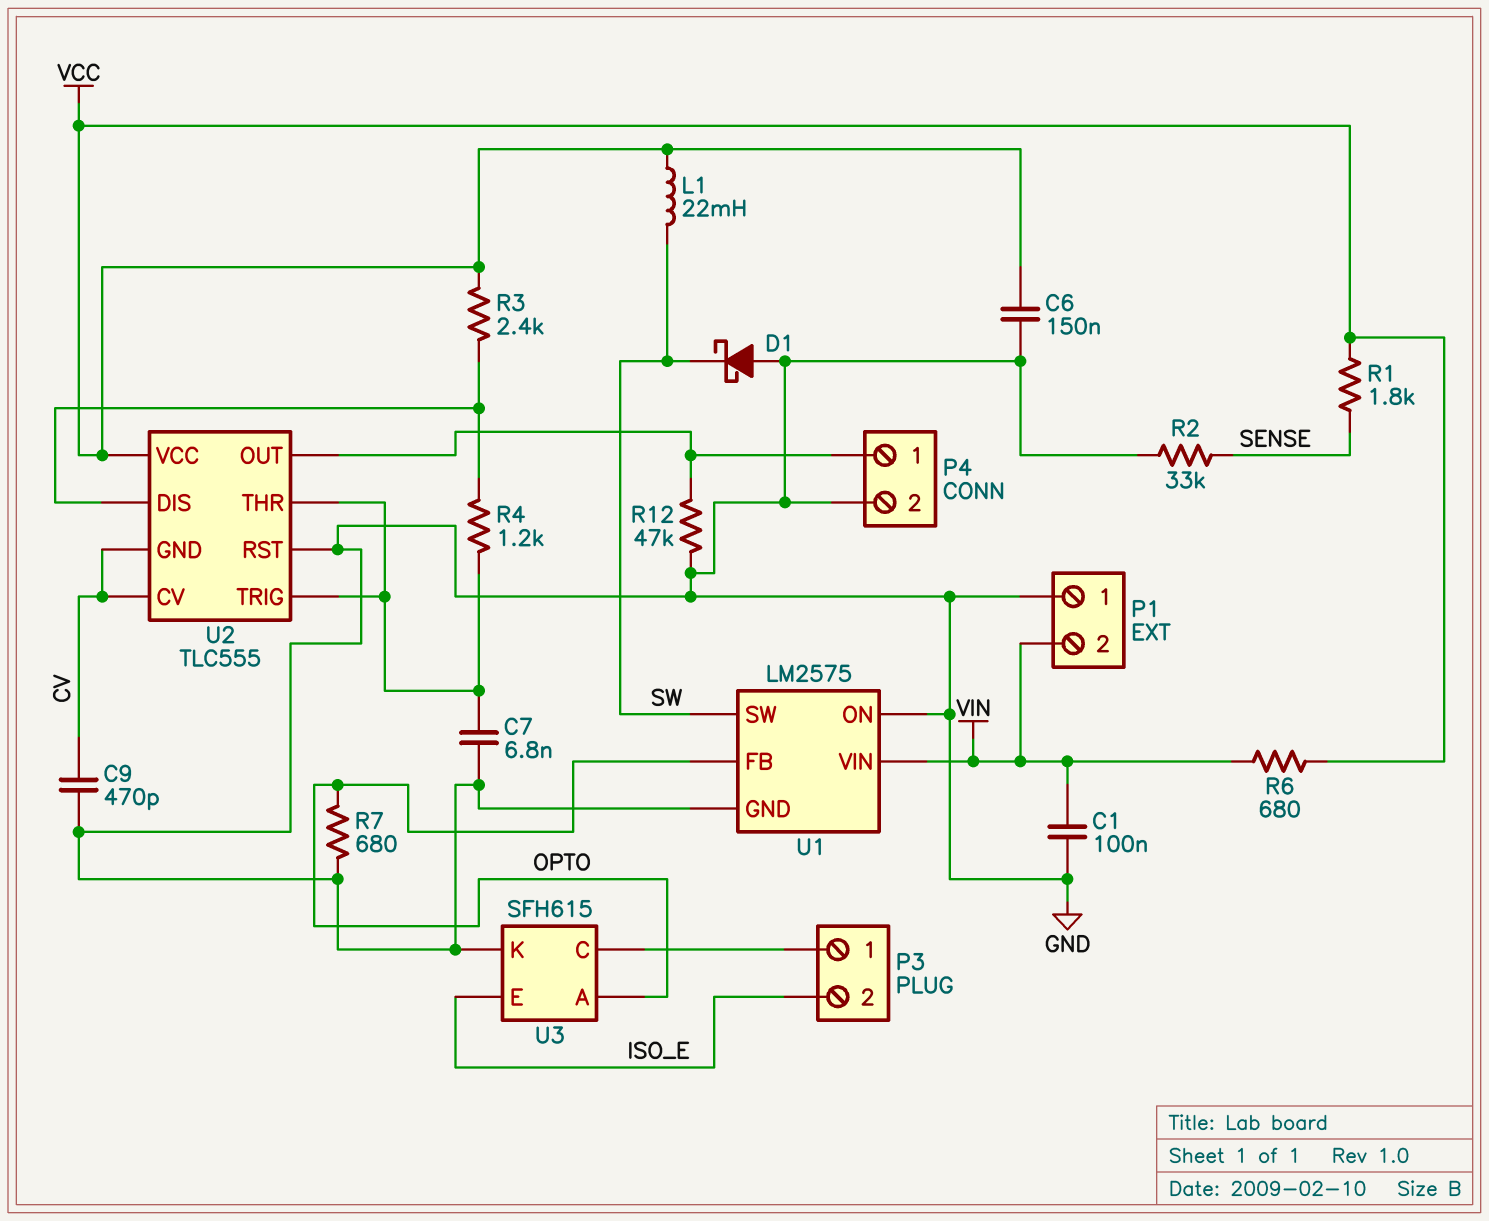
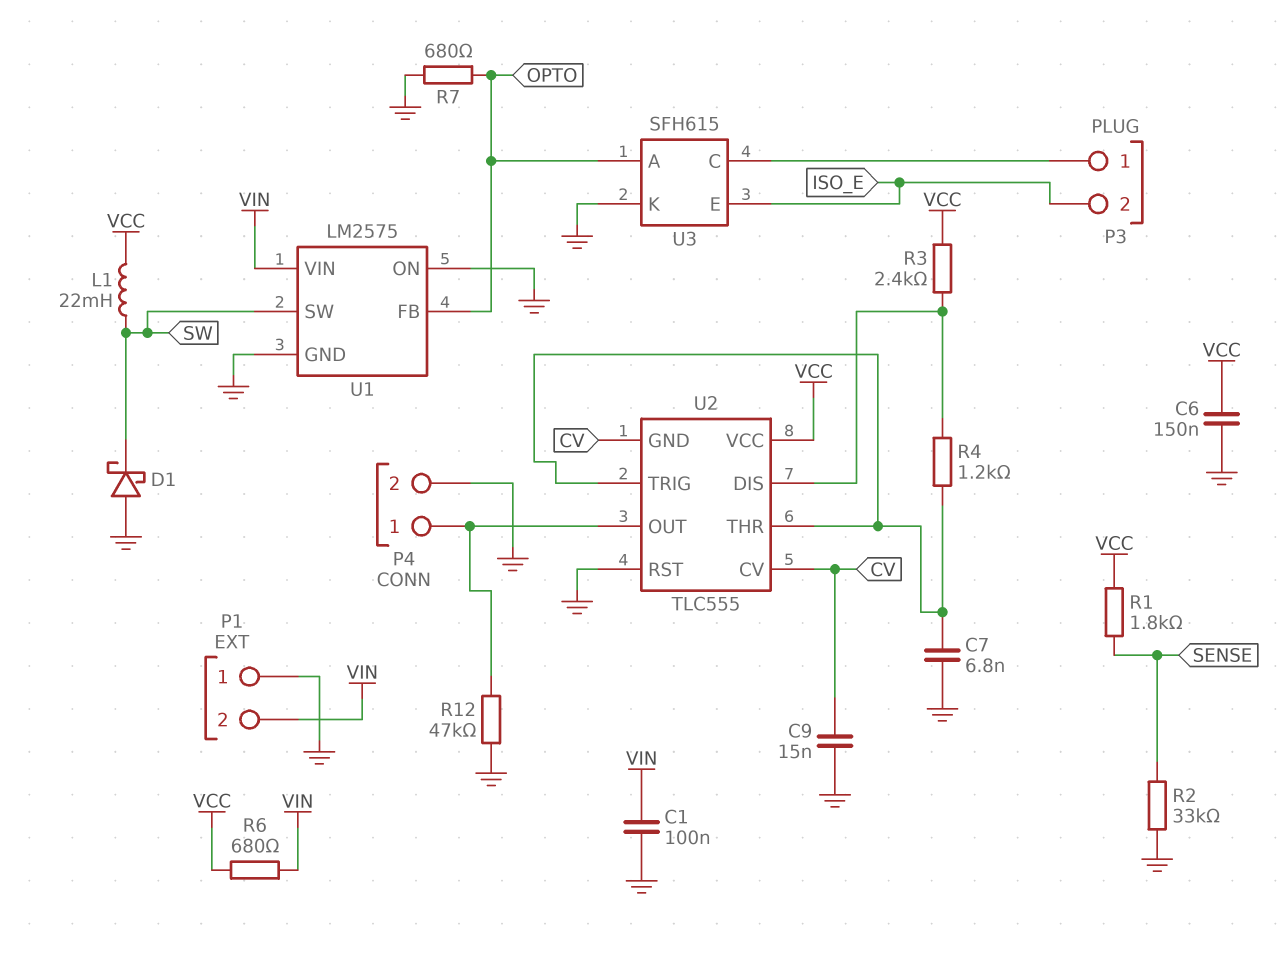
C9: 470pF (CV, GND) -> 15nF (CV, GND)

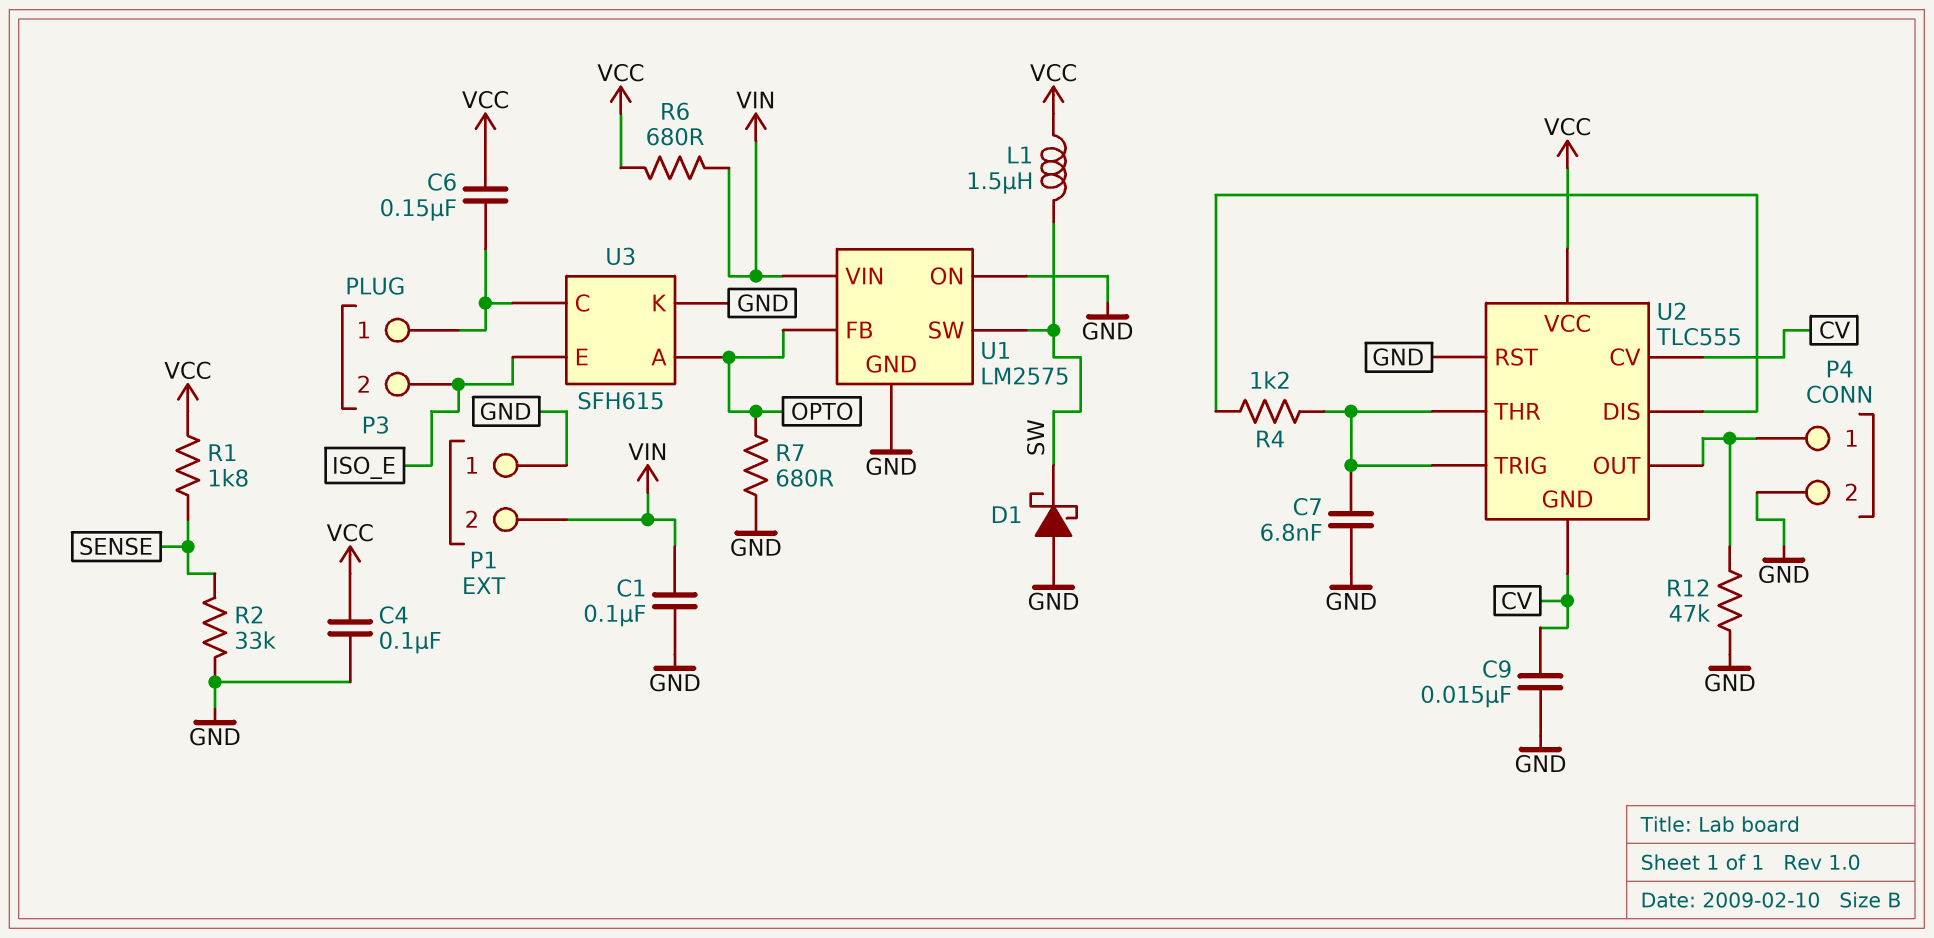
C4: none -> 100nF (GND, VCC)
C6: 150nF (GND, VCC) -> 150nF (P3/1, VCC)
L1: 22mH (SW, VCC) -> 1.5uH (SW, VCC)
R3: 2.4k (U2/DIS, VCC) -> none

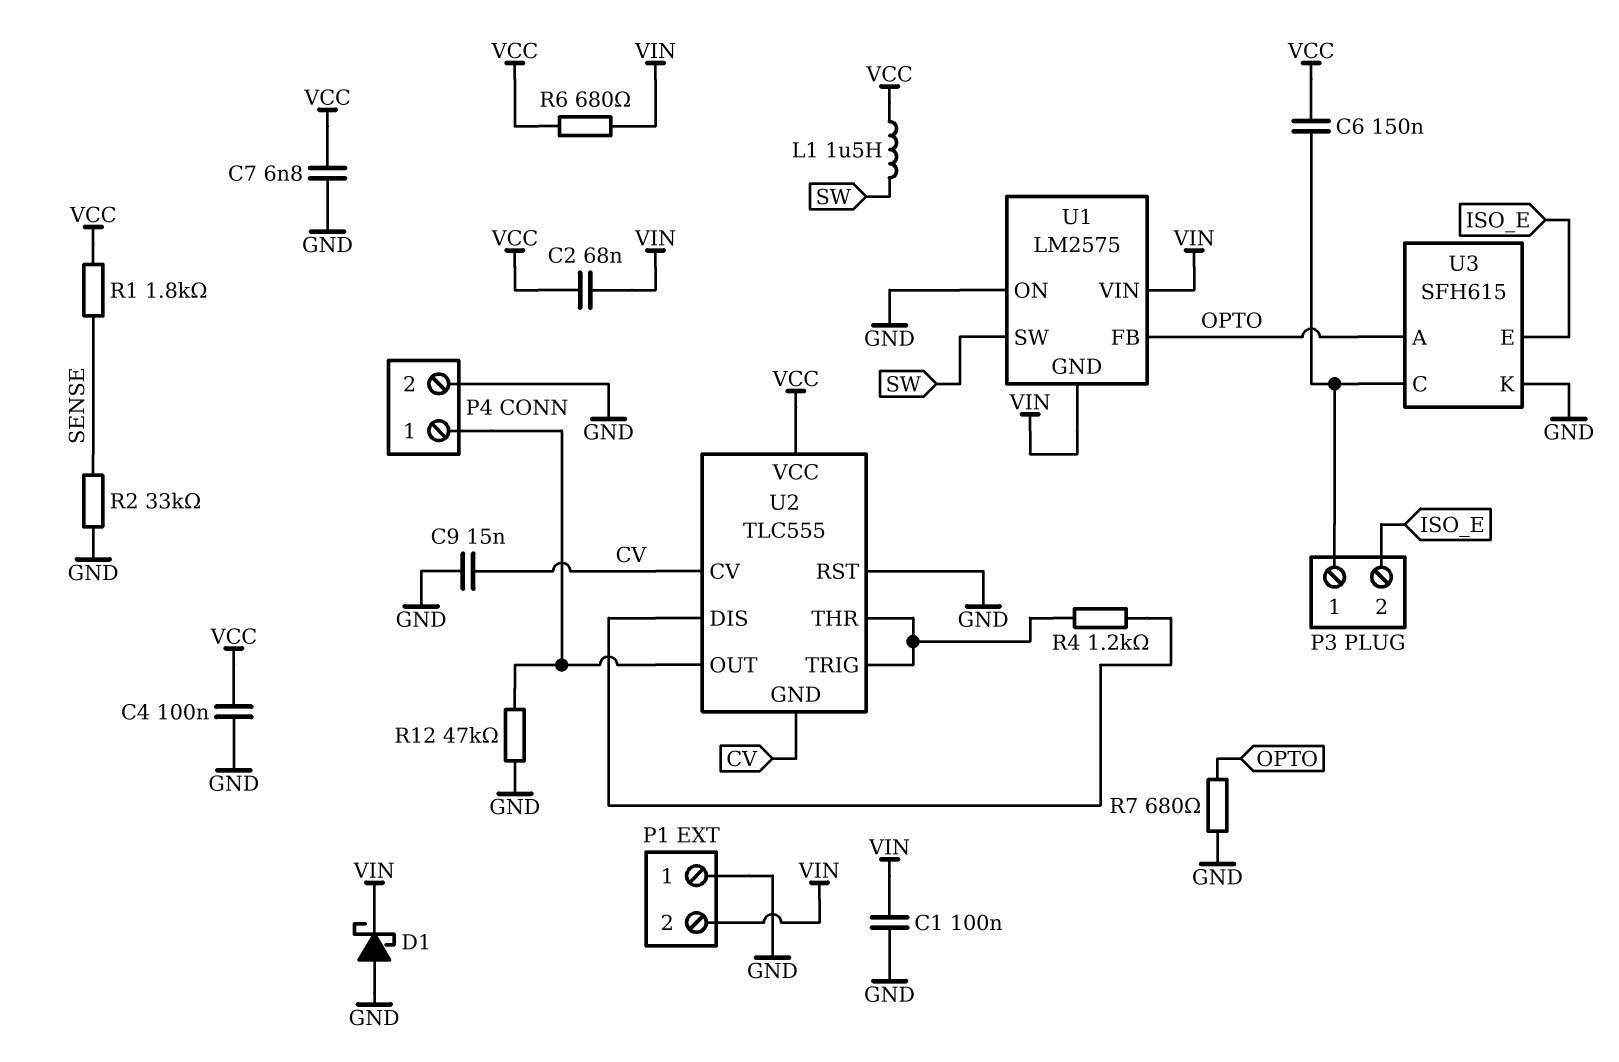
C2: none -> 68nF (VCC, VIN)
C7: 6.8nF (GND, U2/THR) -> 6.8nF (GND, VCC)
D1: schottky (A GND, K SW) -> schottky (A GND, K VIN)
U1 pin GND: GND -> VIN

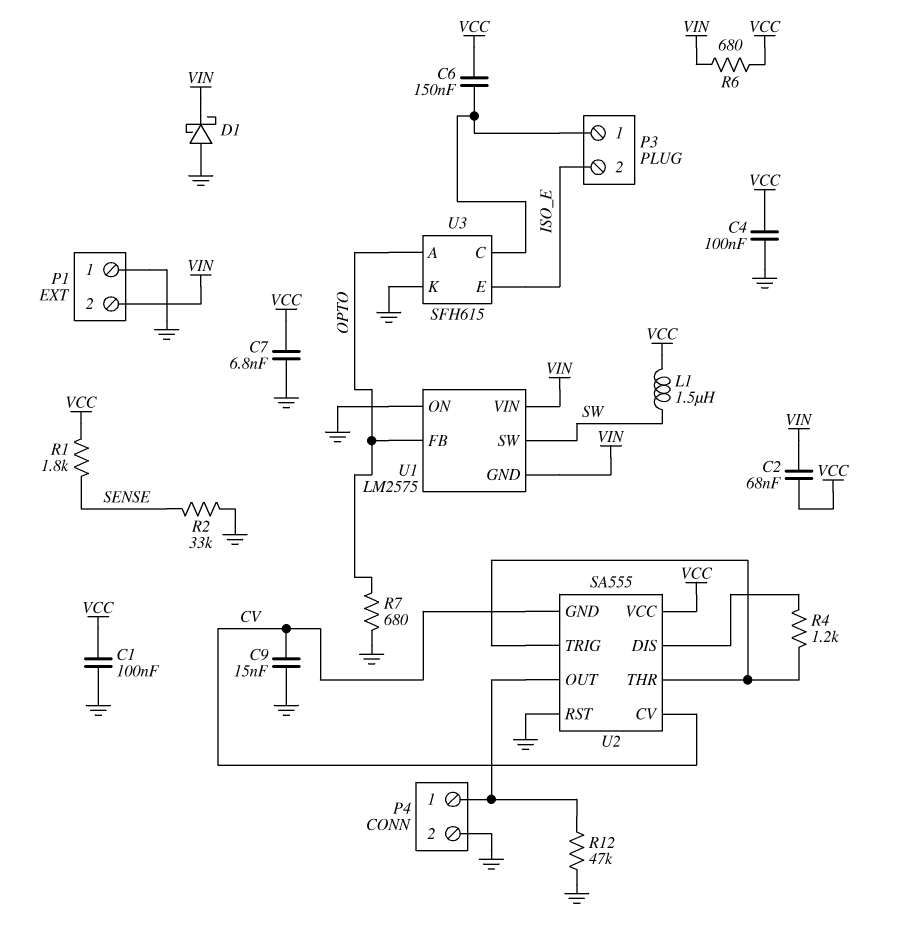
C1: 100nF (GND, VIN) -> 100nF (GND, VCC)
U2: TLC555 -> SA555

